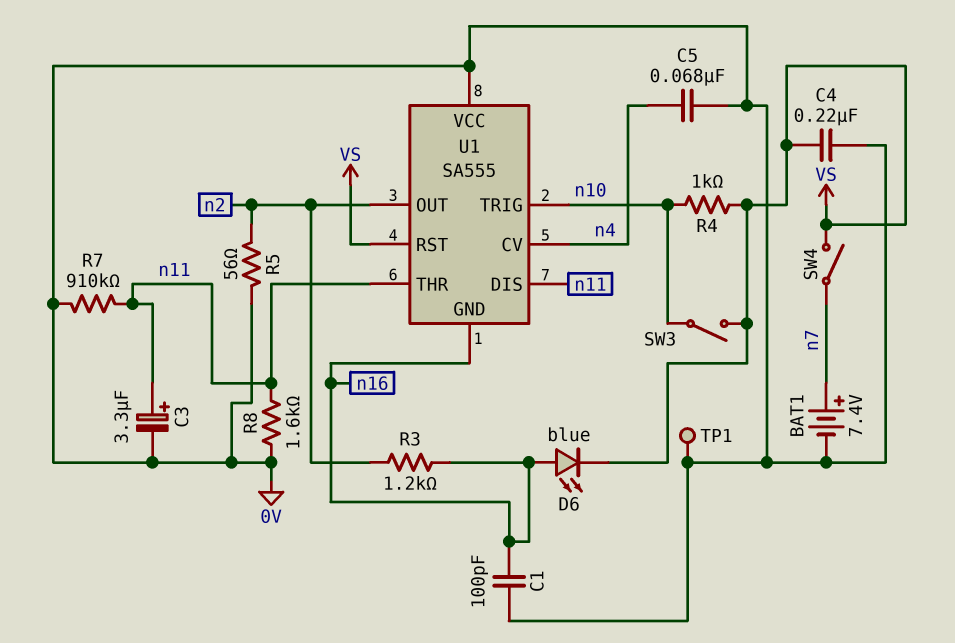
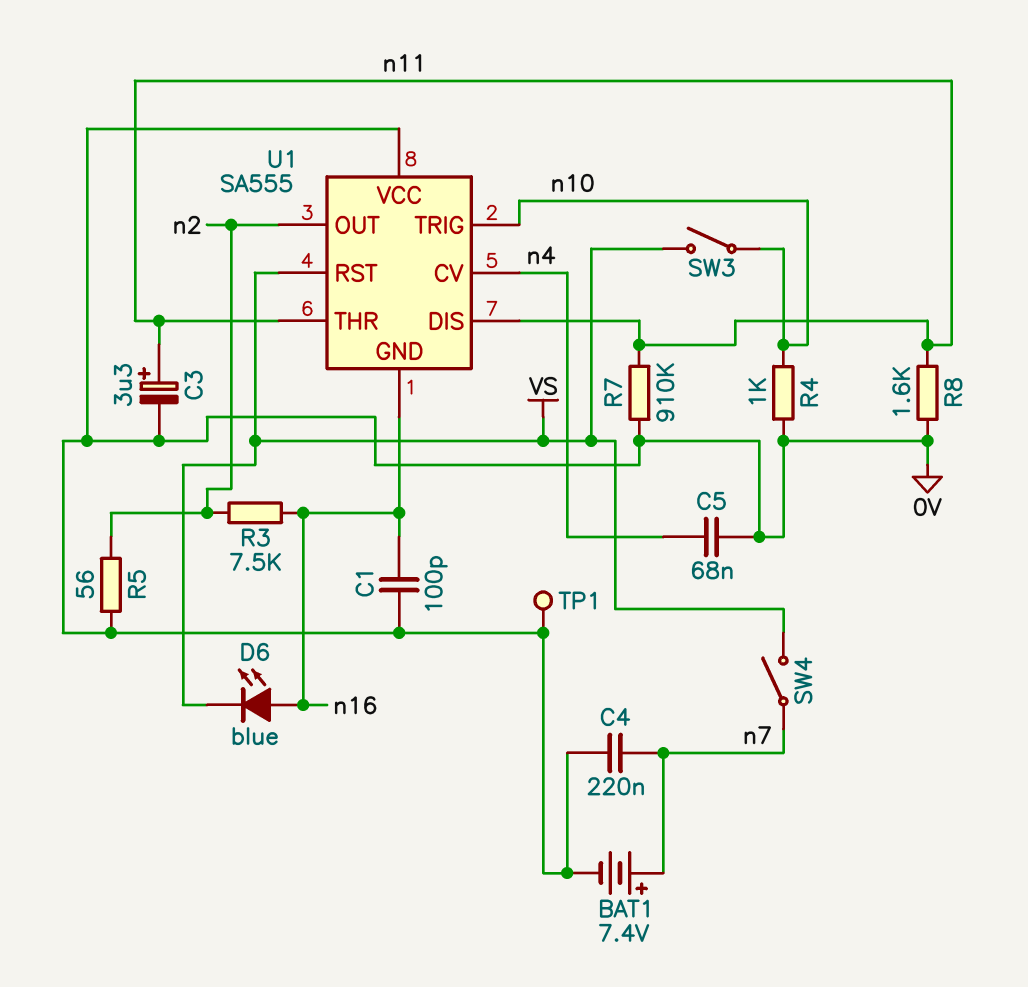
C4: 220nF (0V, VS) -> 220nF (0V, n7)
R3: 1.2k (n2, n16) -> 7.5k (n2, n16)
R4: 1k (VS, n10) -> 1k (0V, n10)

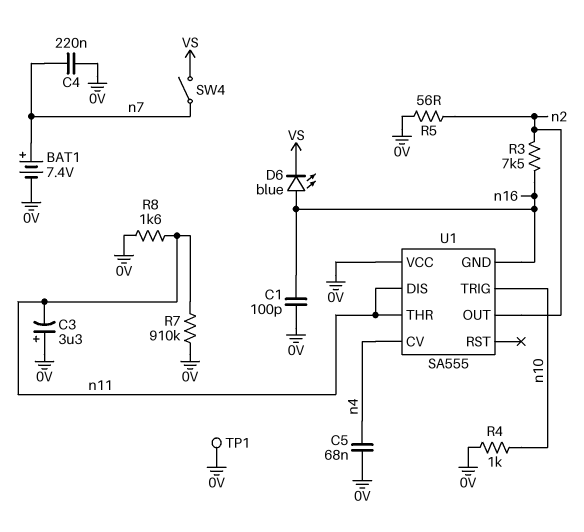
C3: 3.3uF (plus n11, minus 0V) -> 3.3uF (plus 0V, minus n11)
SW3: switch (VS, n10) -> none
U1 pin RST: VS -> none

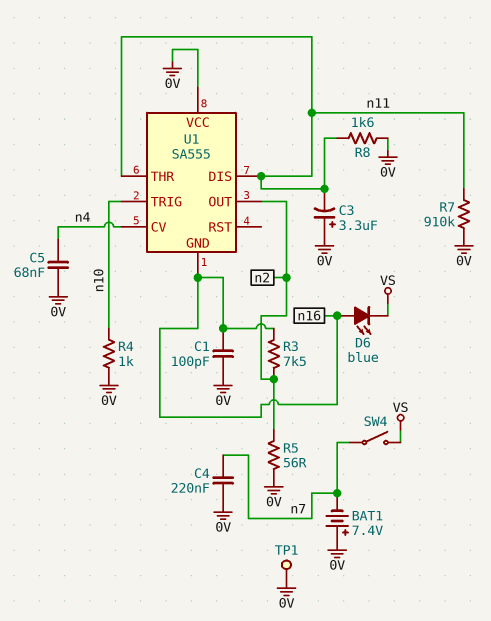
BAT1: 7.4V (plus n7, minus 0V) -> 7.4V (plus 0V, minus n7)

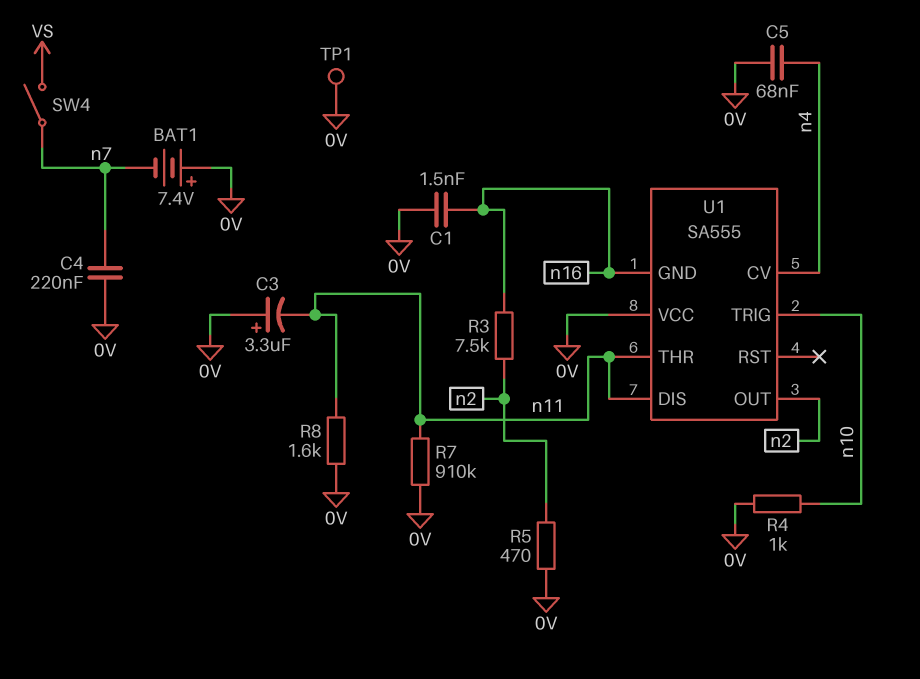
C1: 100pF (0V, n16) -> 1.5nF (0V, n16)
D6: LED blue (A n16, K VS) -> none
R5: 56 (0V, n2) -> 470 (0V, n2)

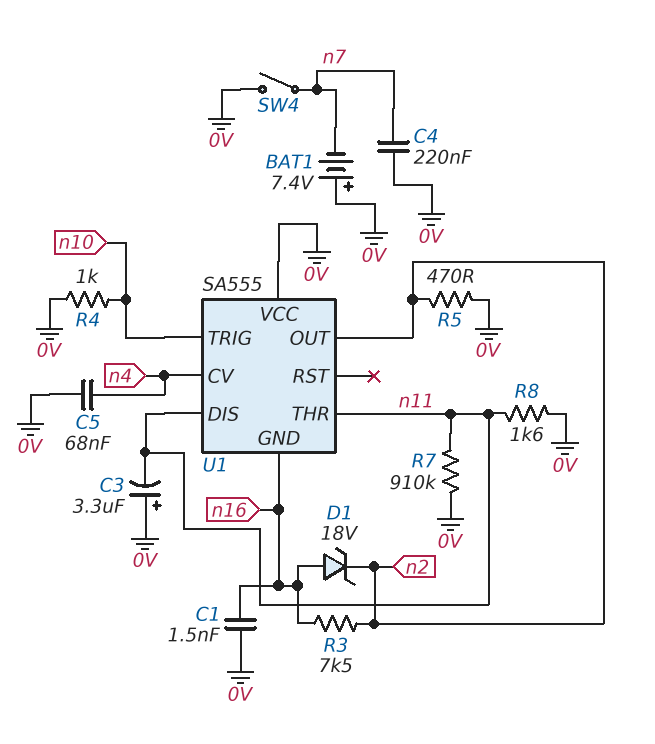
D1: none -> zener 18V (A n16, K n2)
SW4: switch (VS, n7) -> switch (0V, n7)
TP1: test point (0V) -> none

